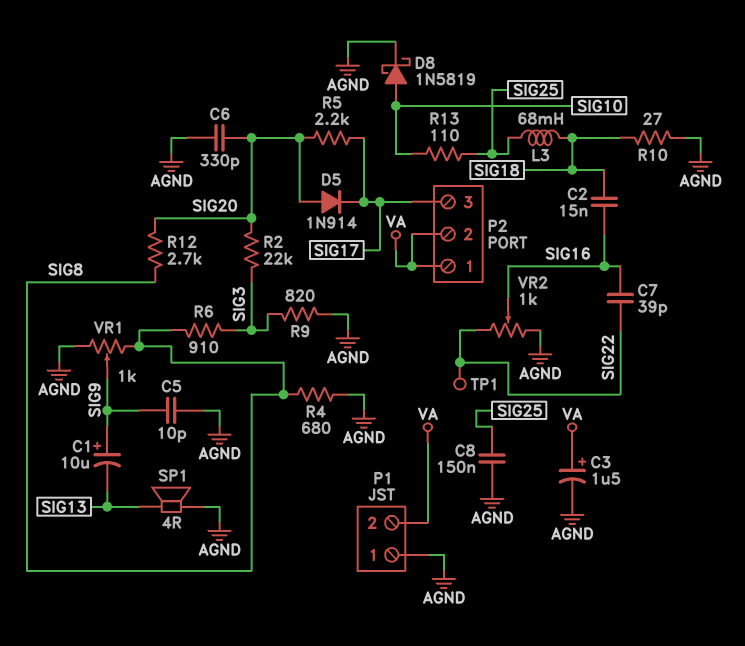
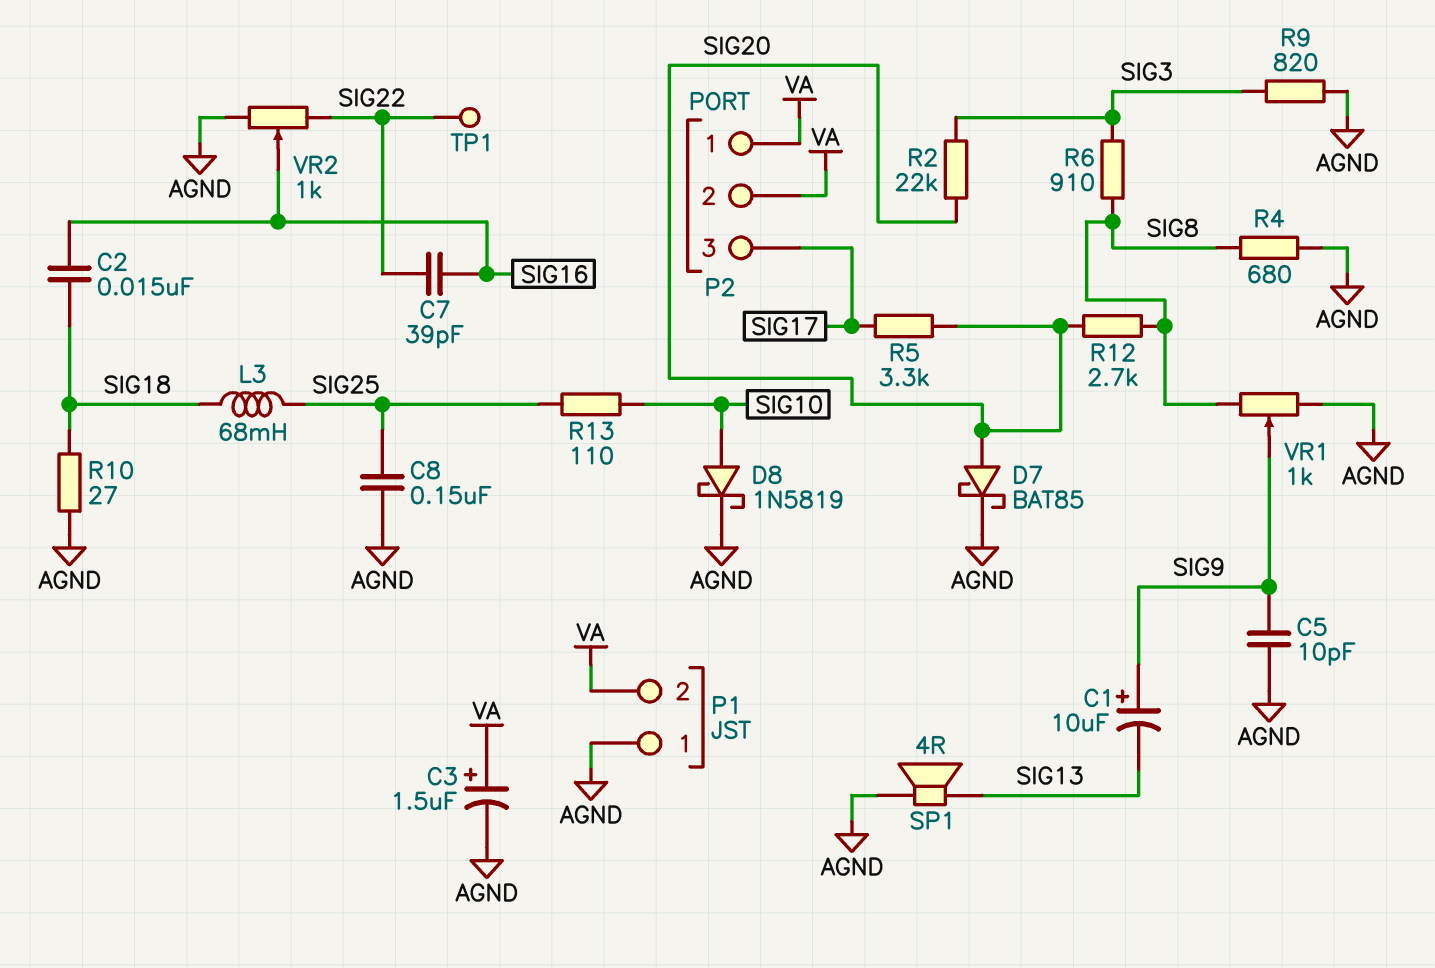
C6: 330pF (AGND, SIG20) -> none
D5: diode 1N914 (A SIG20, K SIG17) -> none
D7: none -> schottky BAT85 (A SIG20, K AGND)
R5: 2.2k (SIG17, SIG20) -> 3.3k (SIG17, SIG20)

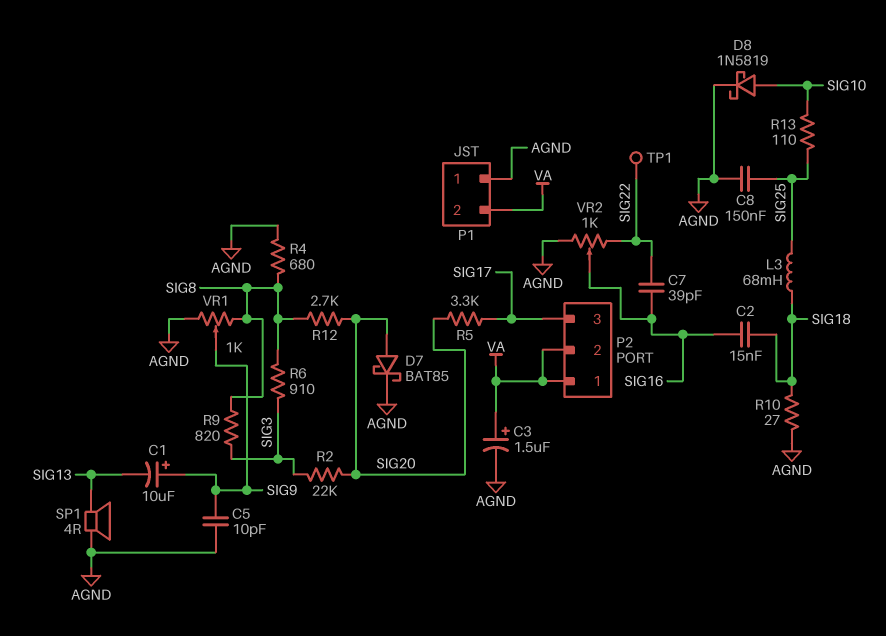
R9: 820 (AGND, SIG3) -> 820 (SIG3, SIG8)

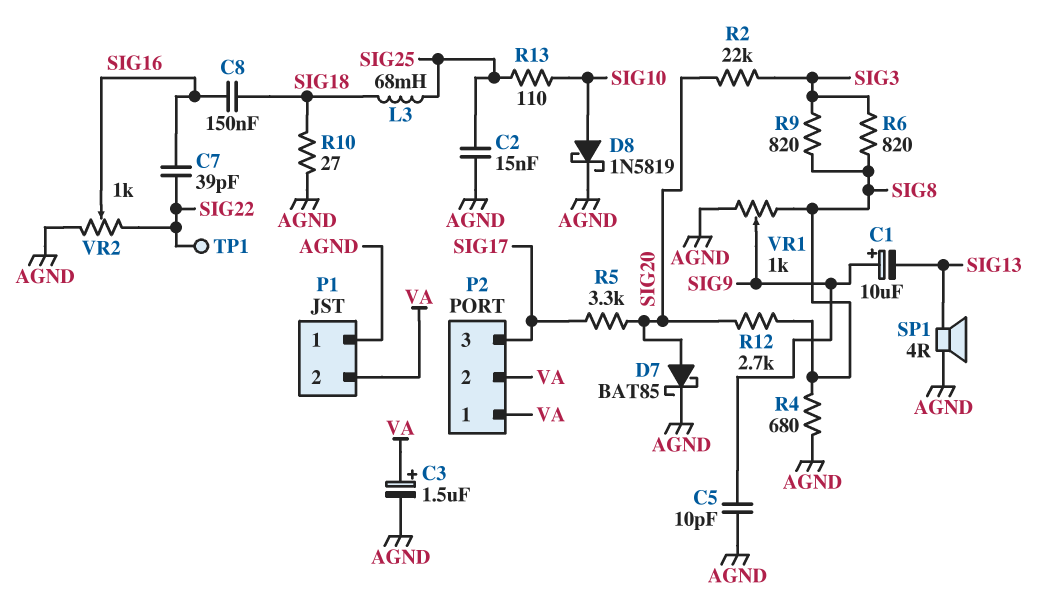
C2: 15nF (SIG16, SIG18) -> 15nF (AGND, SIG25)
C8: 150nF (AGND, SIG25) -> 150nF (SIG16, SIG18)
R6: 910 (SIG3, SIG8) -> 820 (SIG3, SIG8)

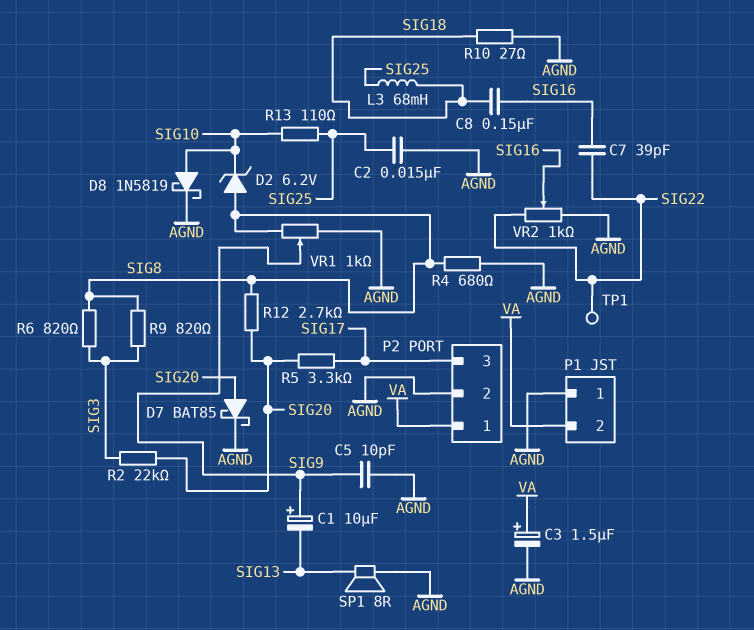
D2: none -> zener 6.2V (A SIG8, K SIG10)
P2 pin 2: VA -> AGND
SP1: speaker 4R (AGND, SIG13) -> speaker 8R (AGND, SIG13)

